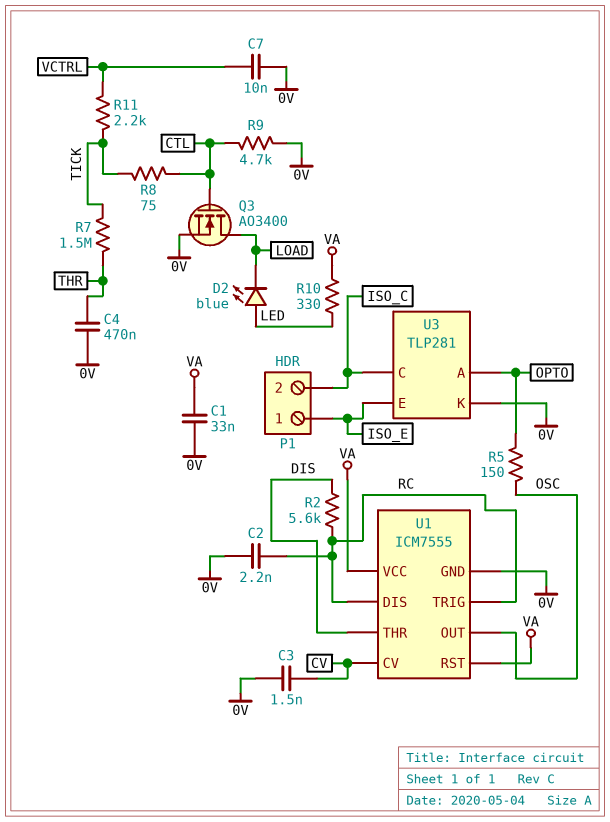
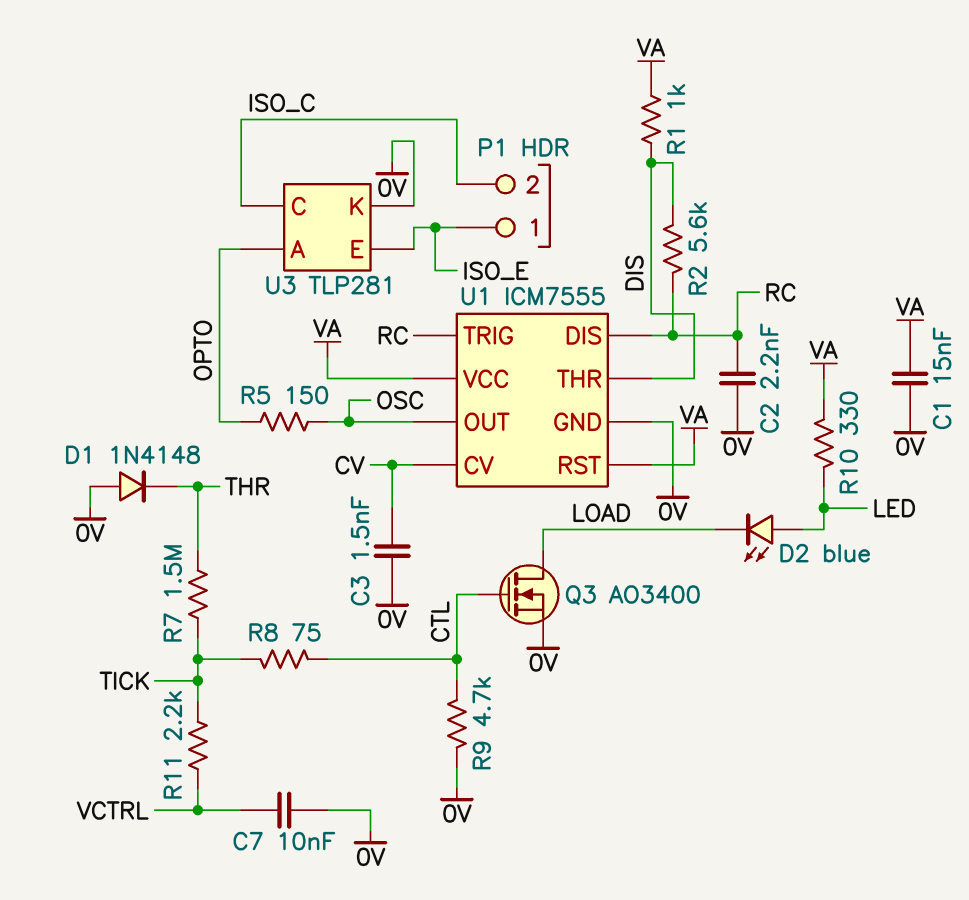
C1: 33nF (0V, VA) -> 15nF (0V, VA)
C4: 470nF (0V, THR) -> none
D1: none -> diode 1N4148 (A 0V, K THR)
R1: none -> 1k (DIS, VA)

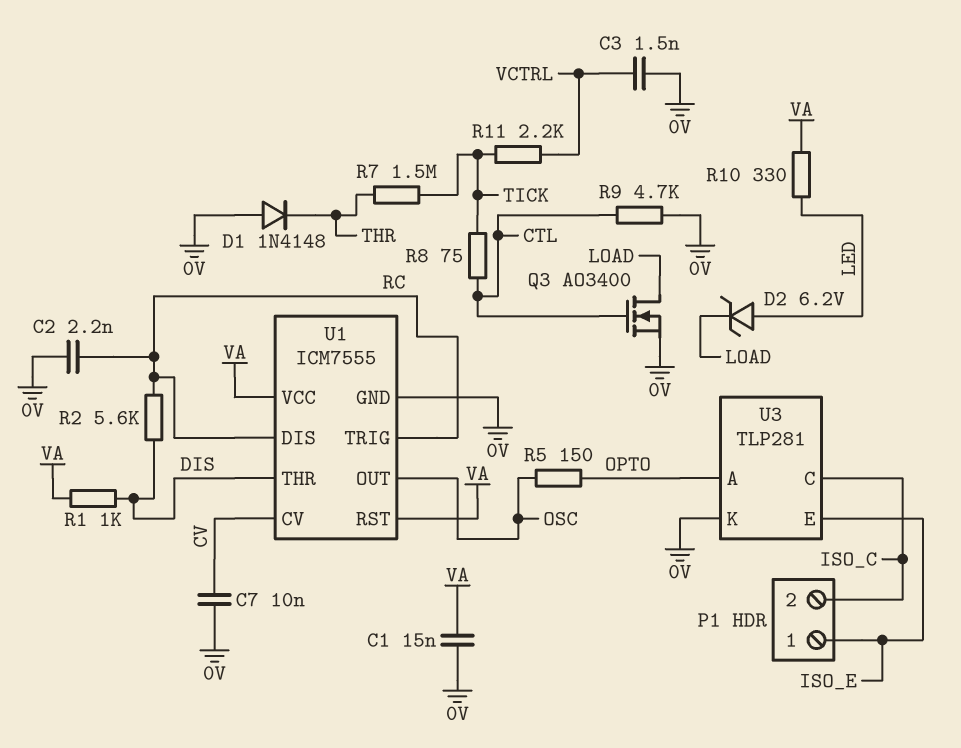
C3: 1.5nF (0V, CV) -> 1.5nF (0V, VCTRL)
C7: 10nF (0V, VCTRL) -> 10nF (0V, CV)
D2: LED blue (A LED, K LOAD) -> zener 6.2V (A LED, K LOAD)

